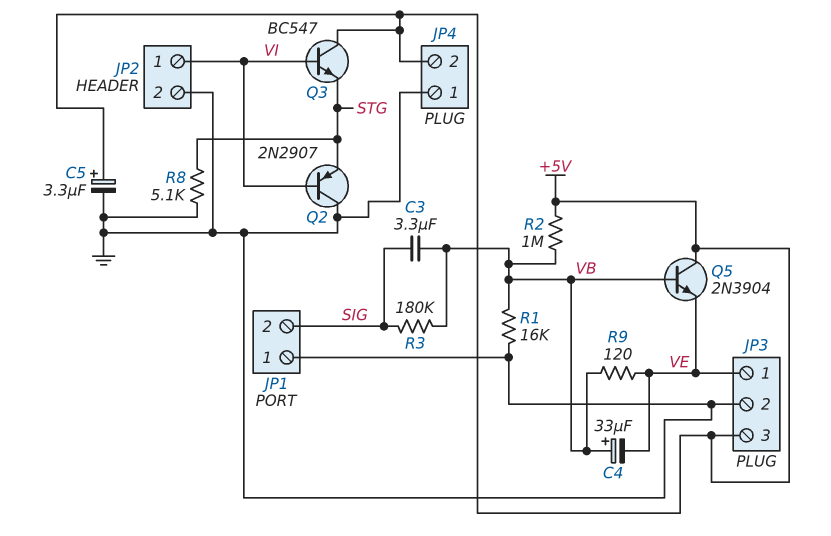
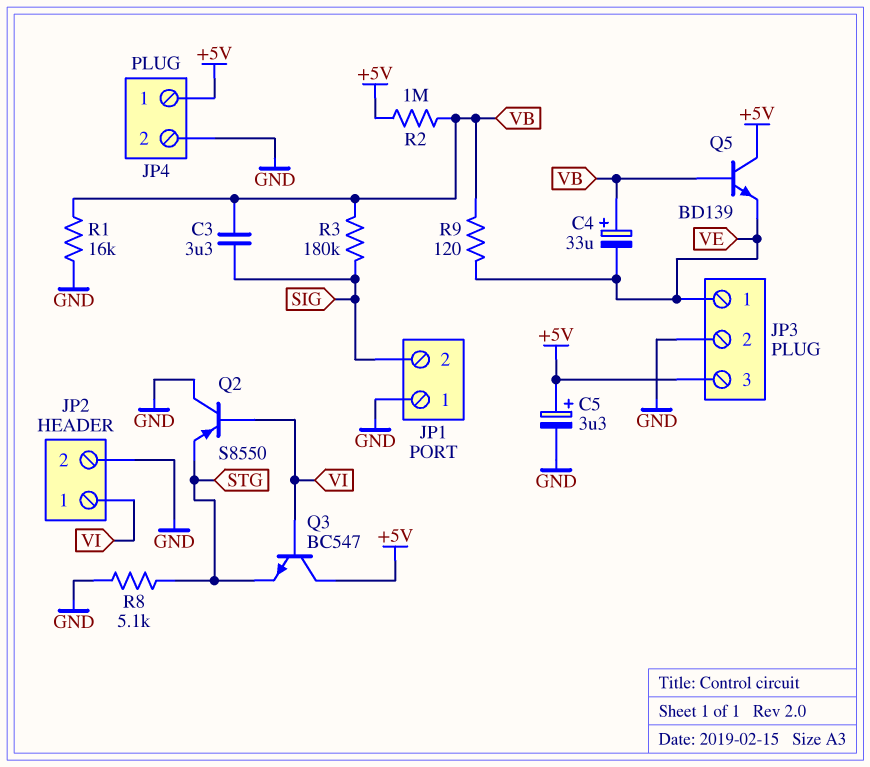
JP4 pin 1: GND -> +5V
JP4 pin 2: +5V -> GND
Q2: PNP 2N2907 (B VI, C GND, E STG) -> PNP S8550 (B VI, C GND, E STG)
Q5: NPN 2N3904 (B VB, C +5V, E VE) -> NPN BD139 (B VB, C +5V, E VE)

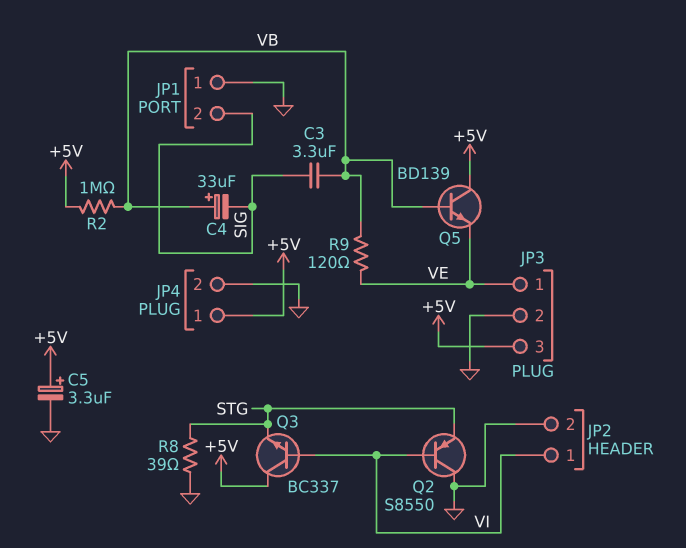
C4: 33uF (plus VB, minus VE) -> 33uF (plus VB, minus SIG)
Q3: NPN BC547 (B VI, C +5V, E STG) -> NPN BC337 (B VI, C +5V, E STG)
R1: 16k (GND, VB) -> none
R3: 180k (SIG, VB) -> none
R8: 5.1k (GND, STG) -> 39 (GND, STG)

